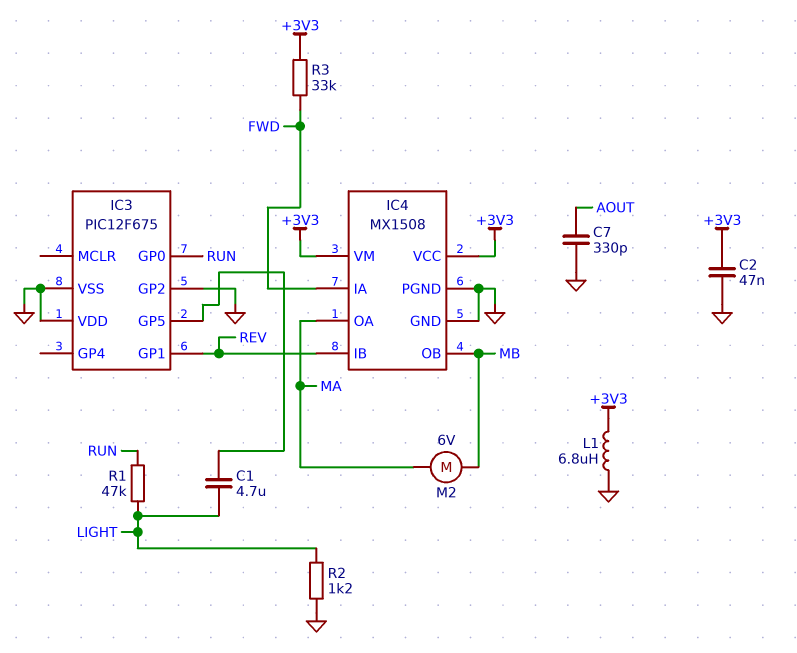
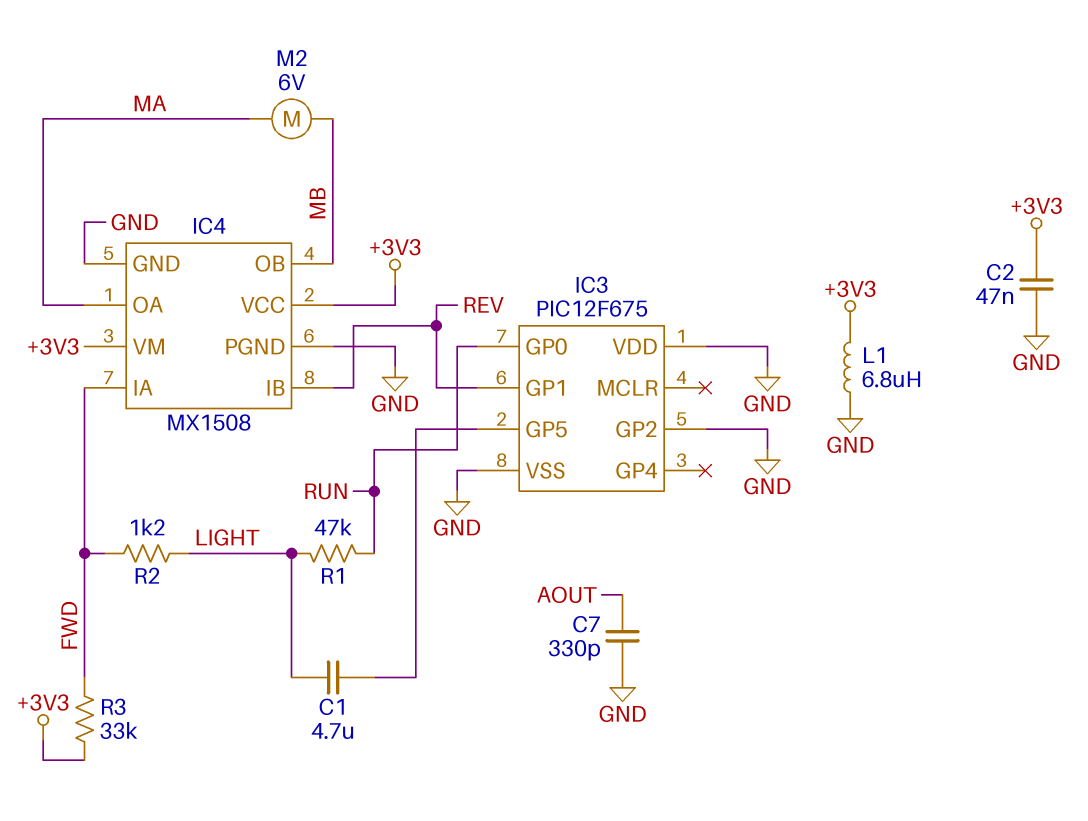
R2: 1.2k (GND, LIGHT) -> 1.2k (FWD, LIGHT)

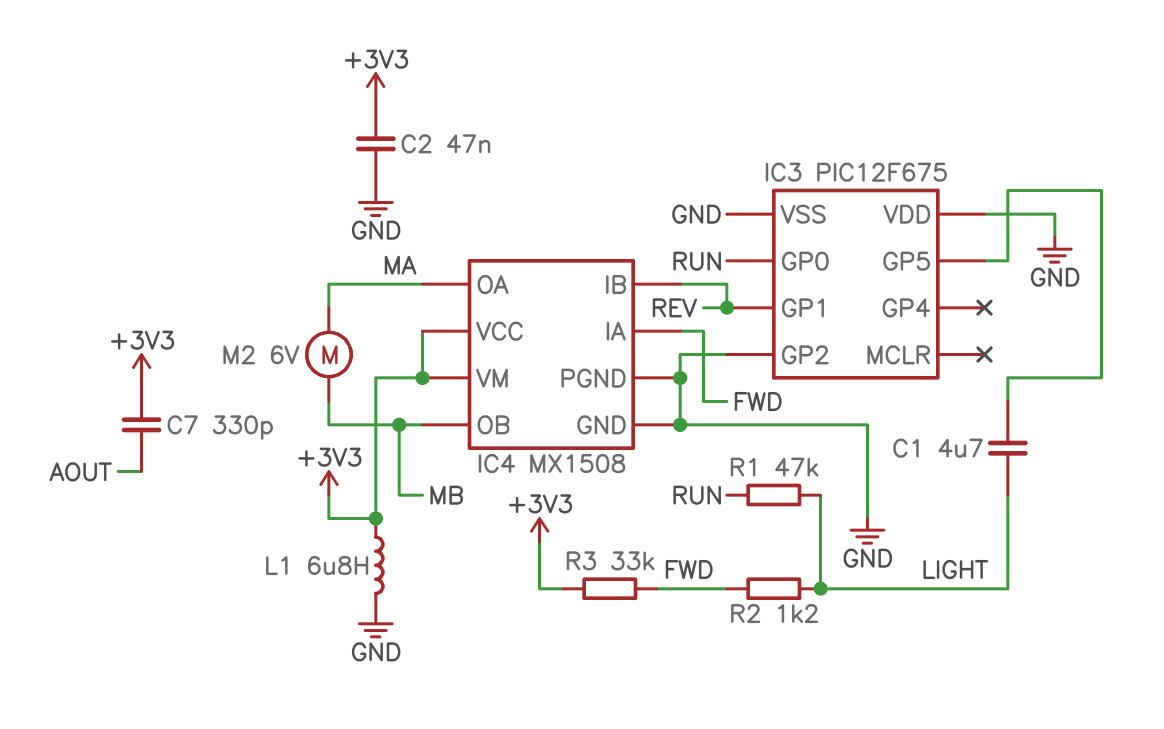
C7: 330pF (AOUT, GND) -> 330pF (+3V3, AOUT)

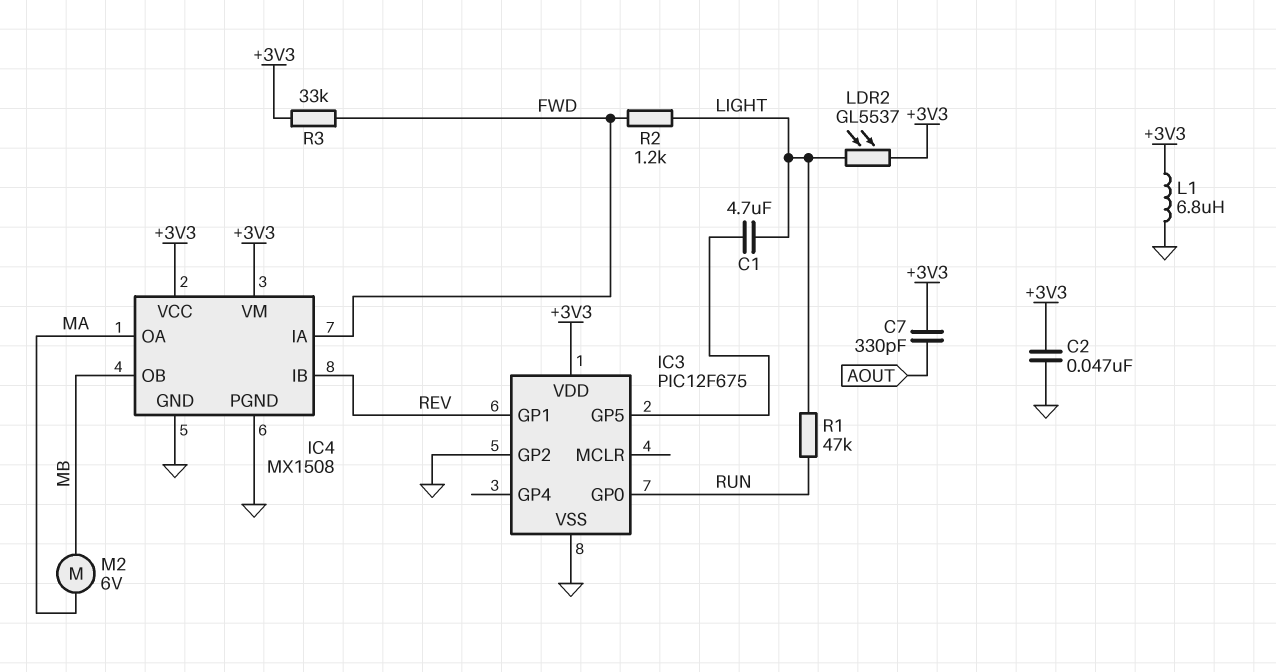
IC3 pin VDD: GND -> +3V3
LDR2: none -> GL5537 (+3V3, LIGHT)

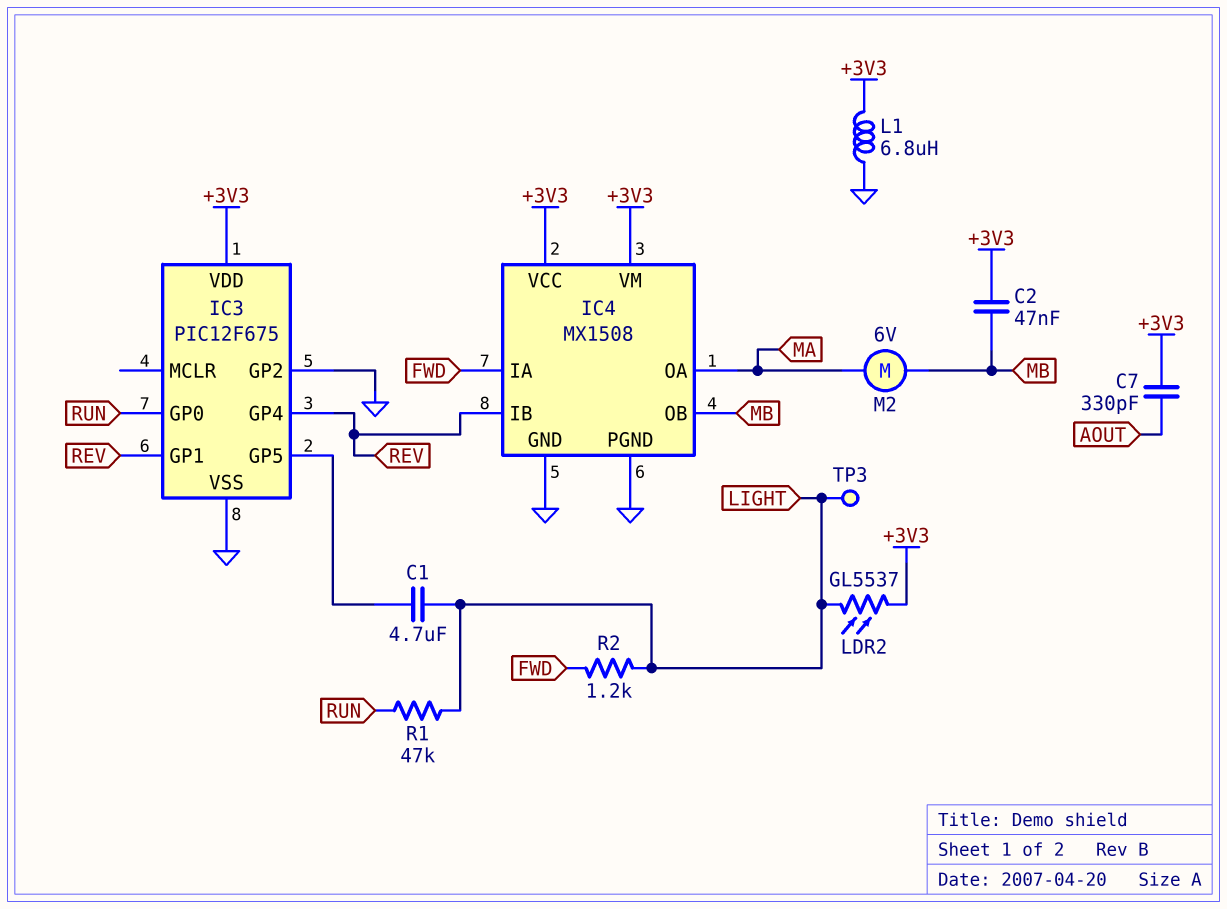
C2: 47nF (+3V3, GND) -> 47nF (+3V3, MB)
IC3 pin GP4: none -> REV
R3: 33k (+3V3, FWD) -> none
TP3: none -> test point (LIGHT)

